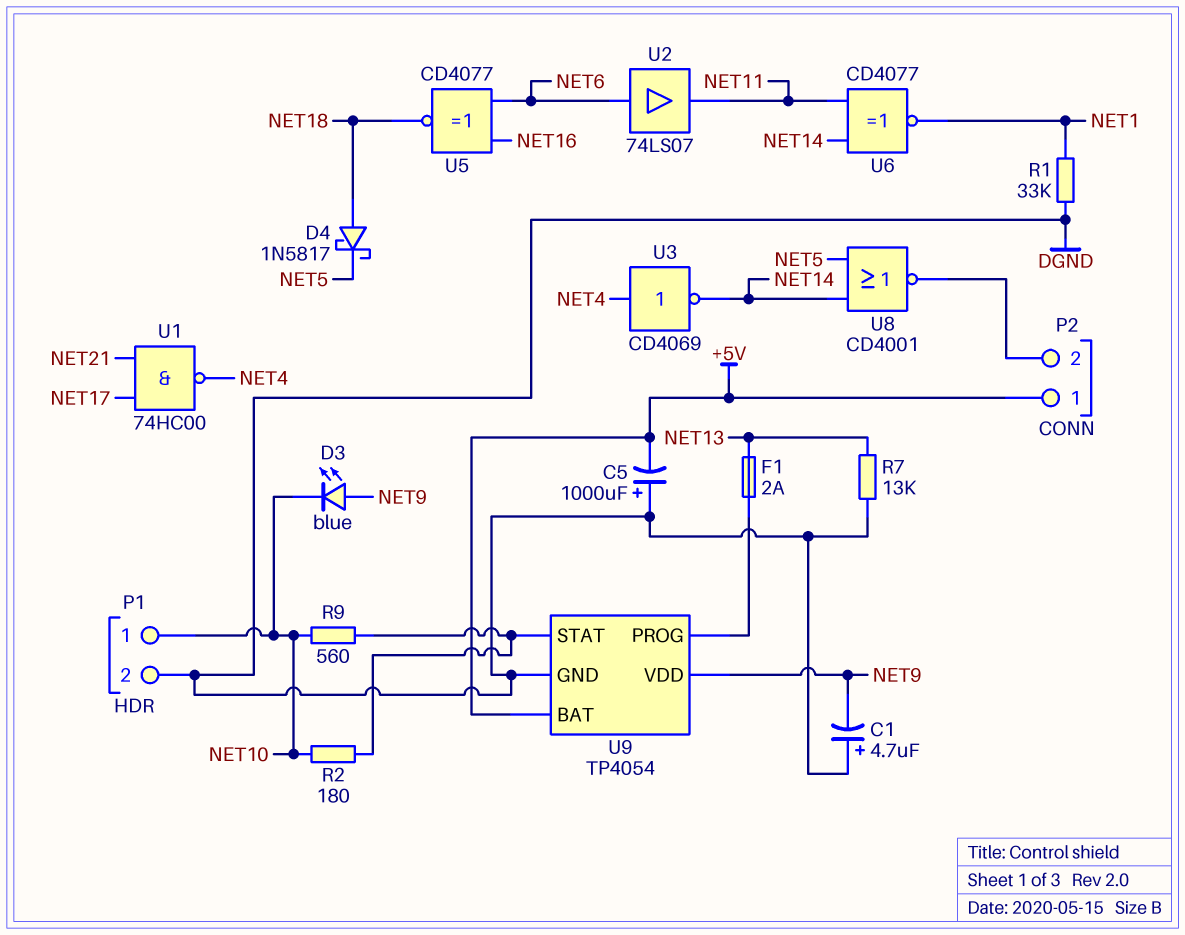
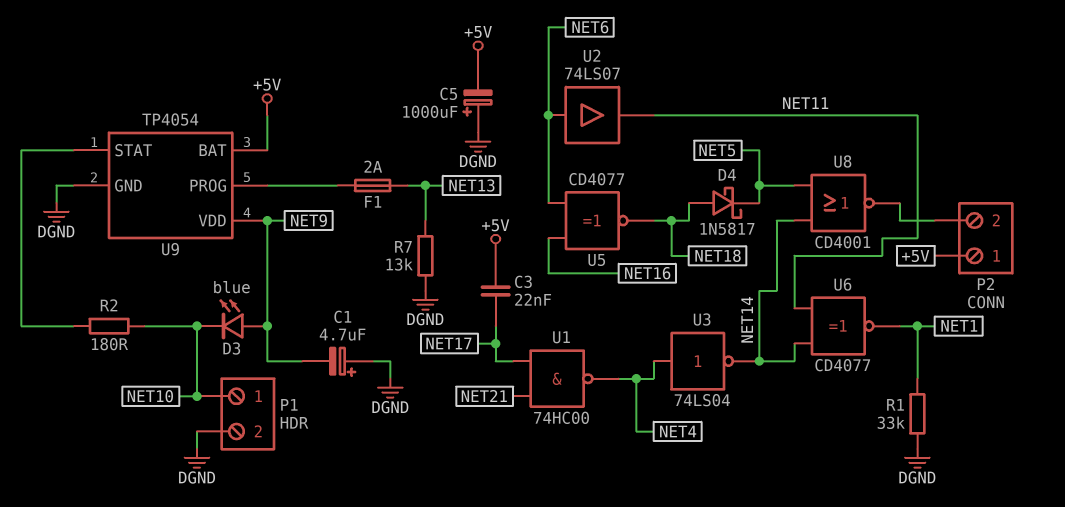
C3: none -> 22nF (+5V, NET17)
R9: 560 (NET10, U9/STAT) -> none
U3: NOT CD4069 (in NET4, out NET14) -> NOT 74LS04 (in NET4, out NET14)

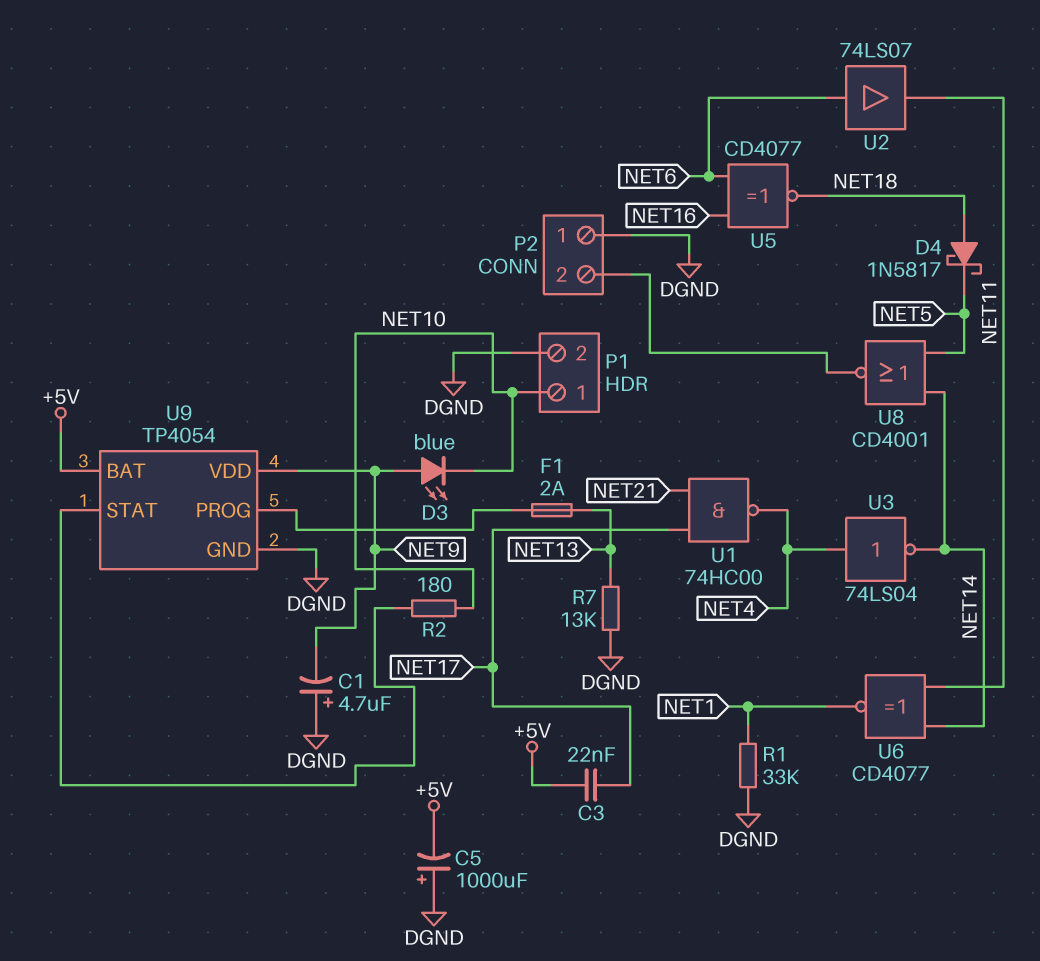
P2 pin 1: +5V -> DGND

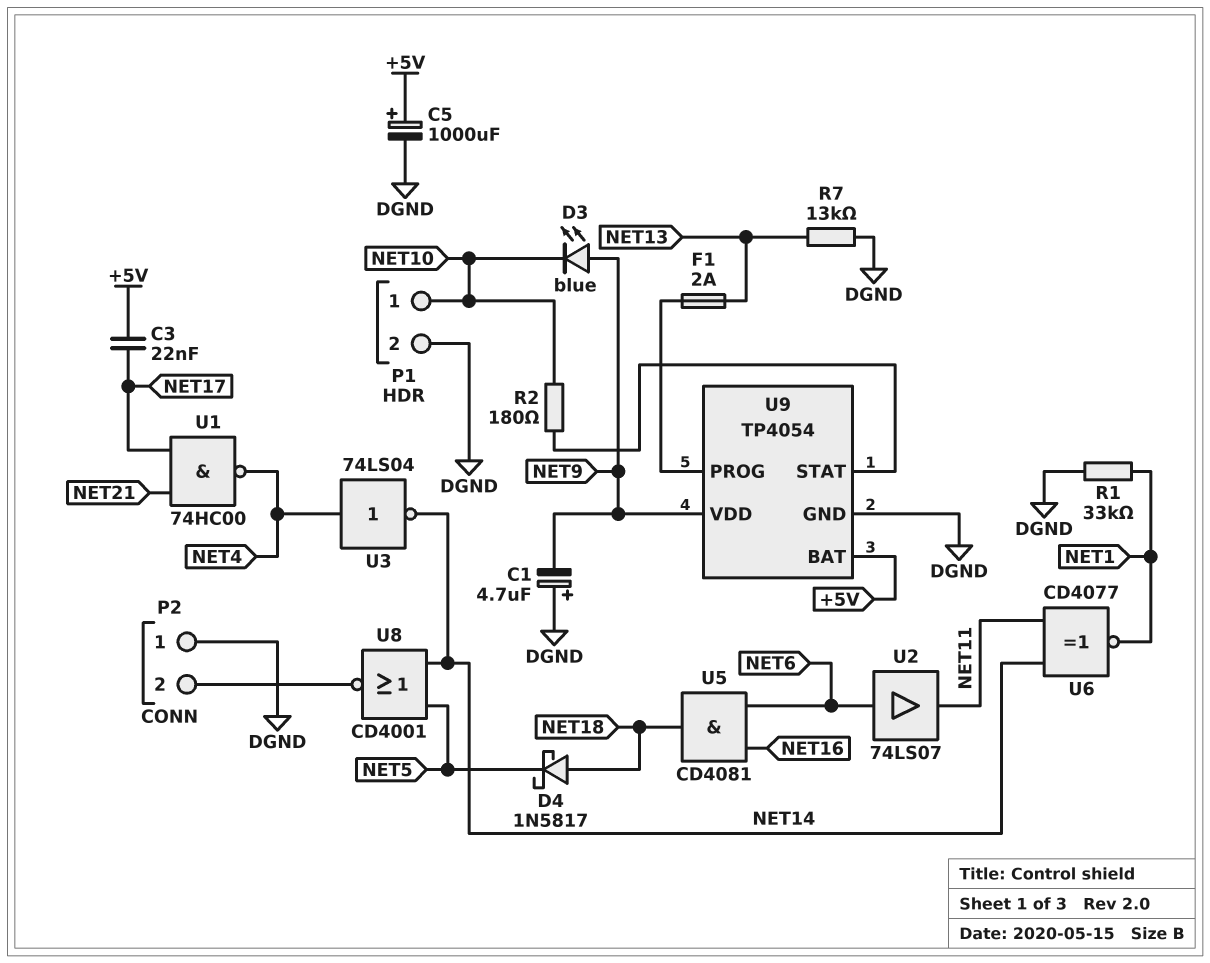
C5: 1000uF (plus DGND, minus +5V) -> 1000uF (plus +5V, minus DGND)
U5: XNOR CD4077 (in NET6, in NET16, out NET18) -> AND CD4081 (in NET6, in NET16, out NET18)

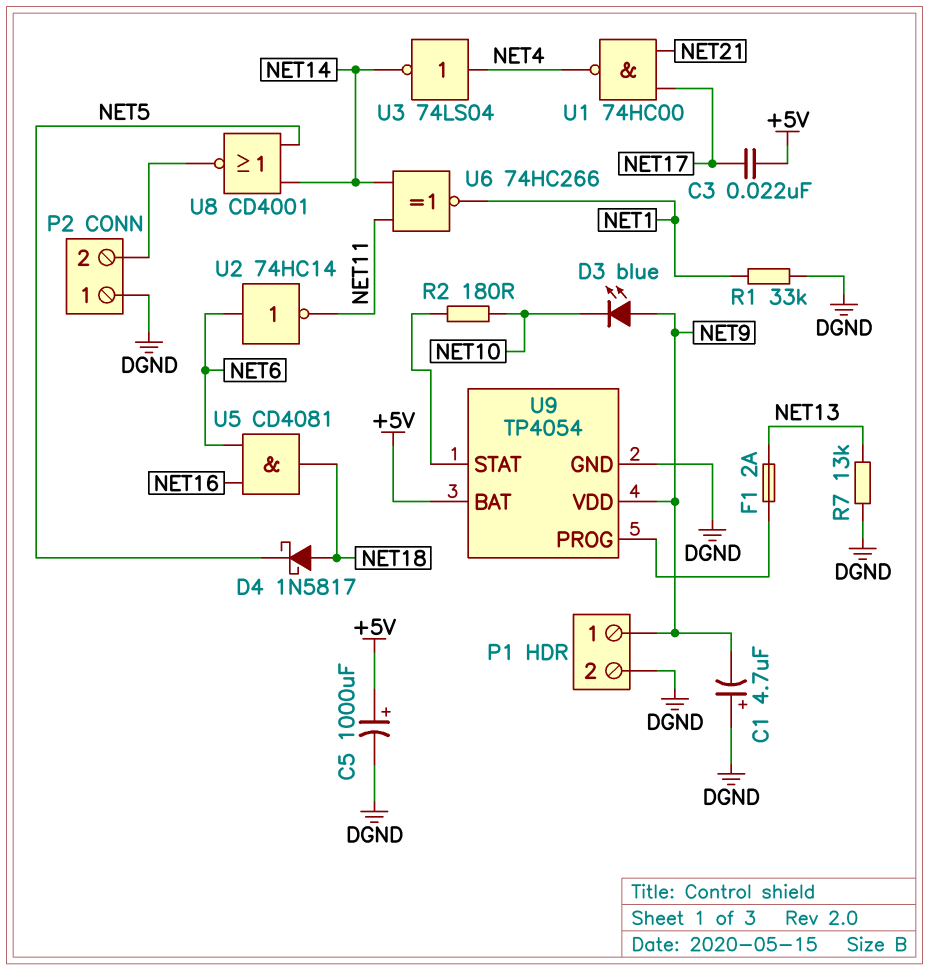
P1 pin 1: NET10 -> NET9
U2: buffer 74LS07 (in NET6, out NET11) -> NOT 74HC14 (in NET6, out NET11)
U6: XNOR CD4077 (in NET11, in NET14, out NET1) -> XNOR 74HC266 (in NET11, in NET14, out NET1)

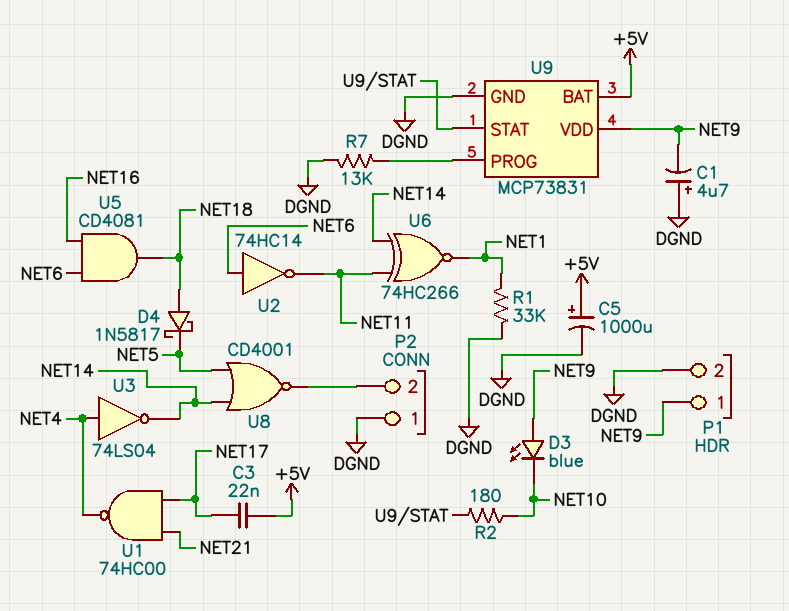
F1: 2A (NET13, U9/PROG) -> none
R7: 13k (DGND, NET13) -> 13k (DGND, U9/PROG)
U9: TP4054 -> MCP73831

